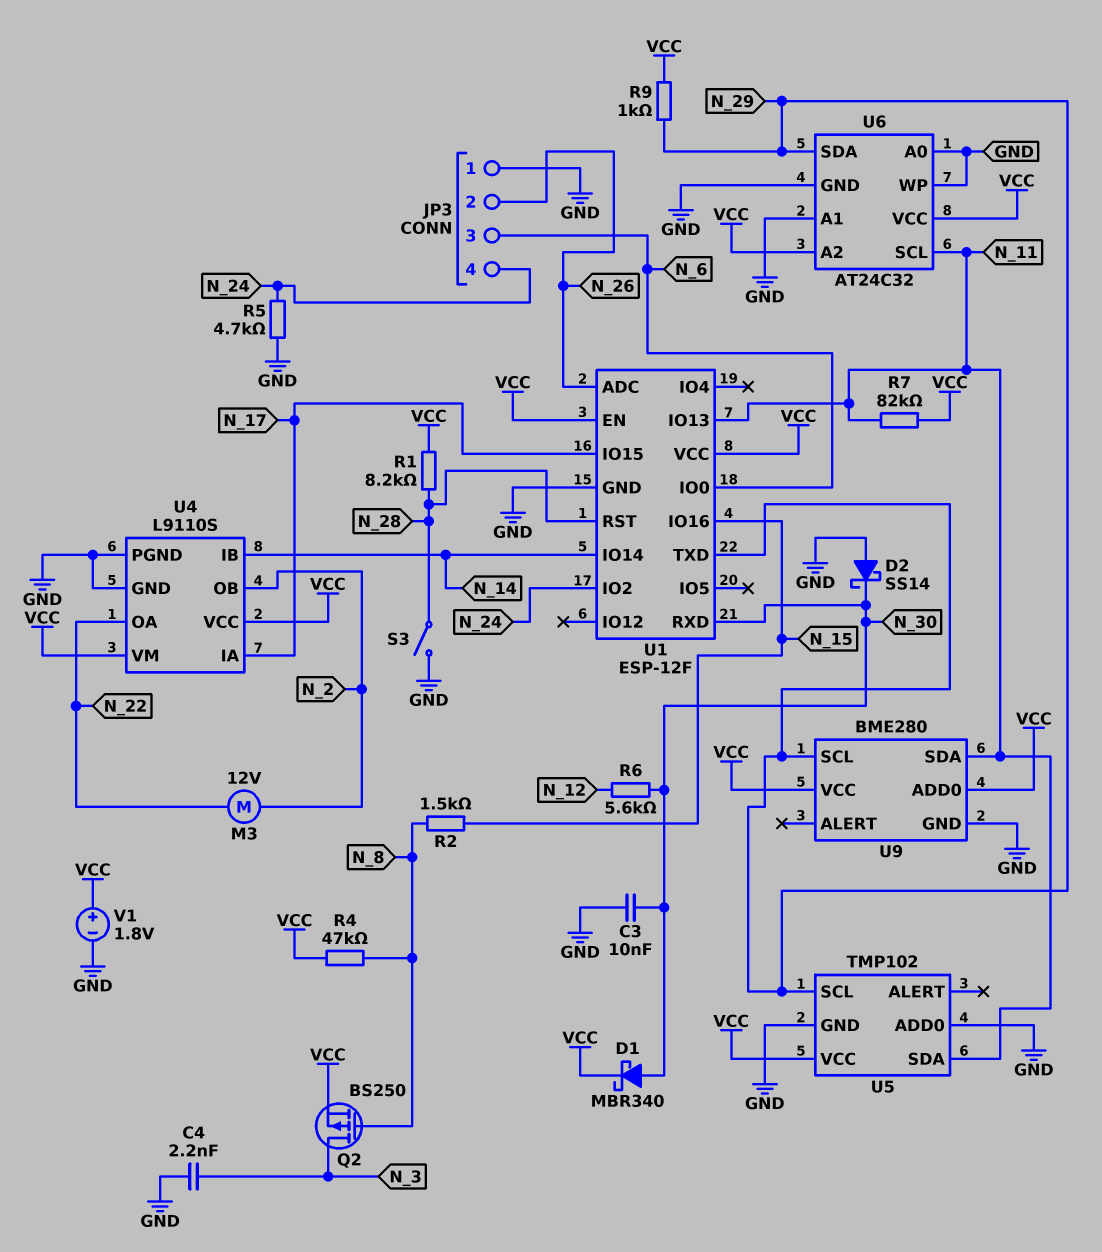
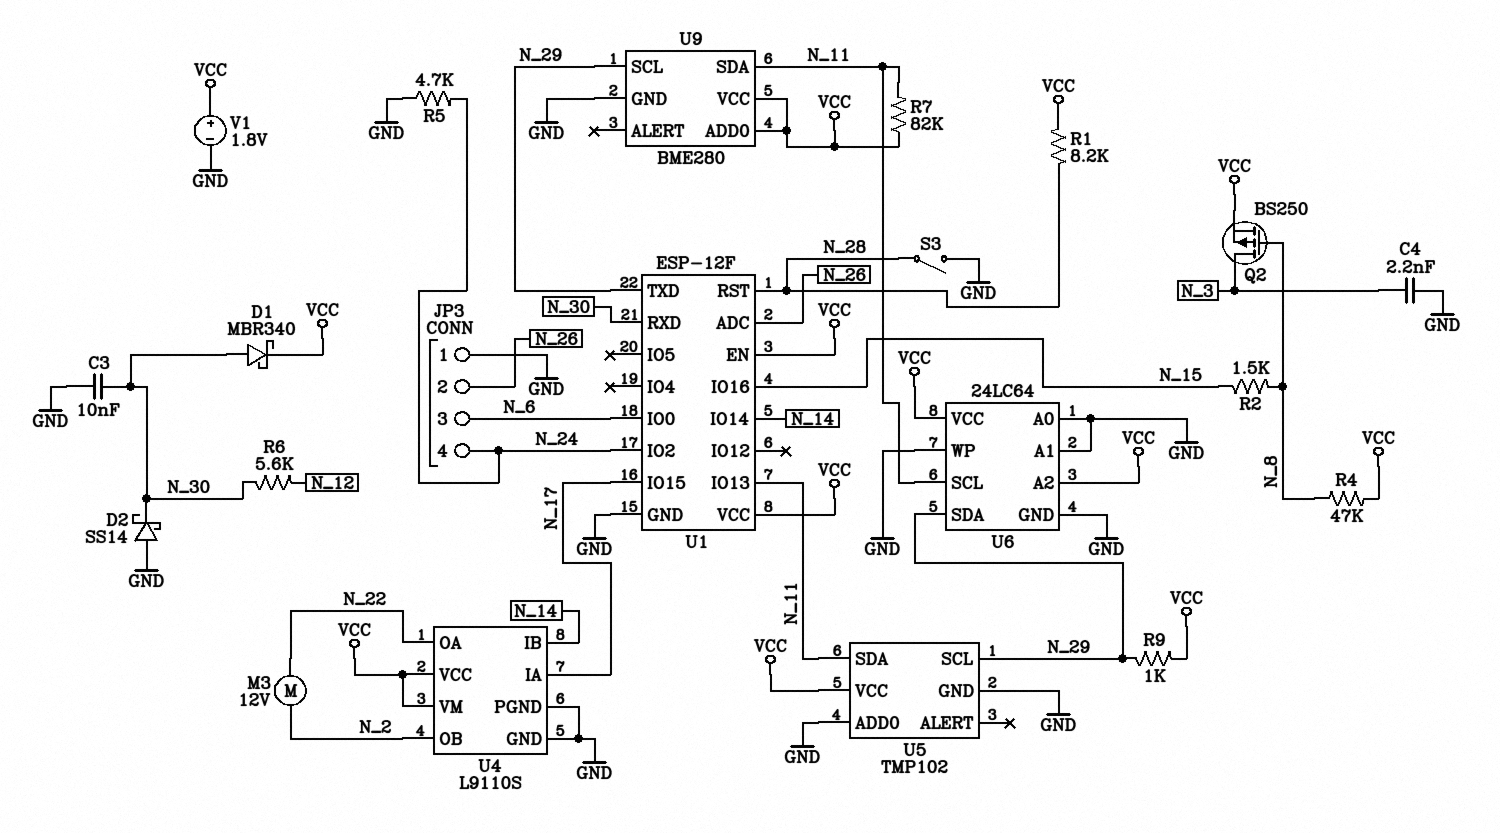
U6: AT24C32 -> 24LC64

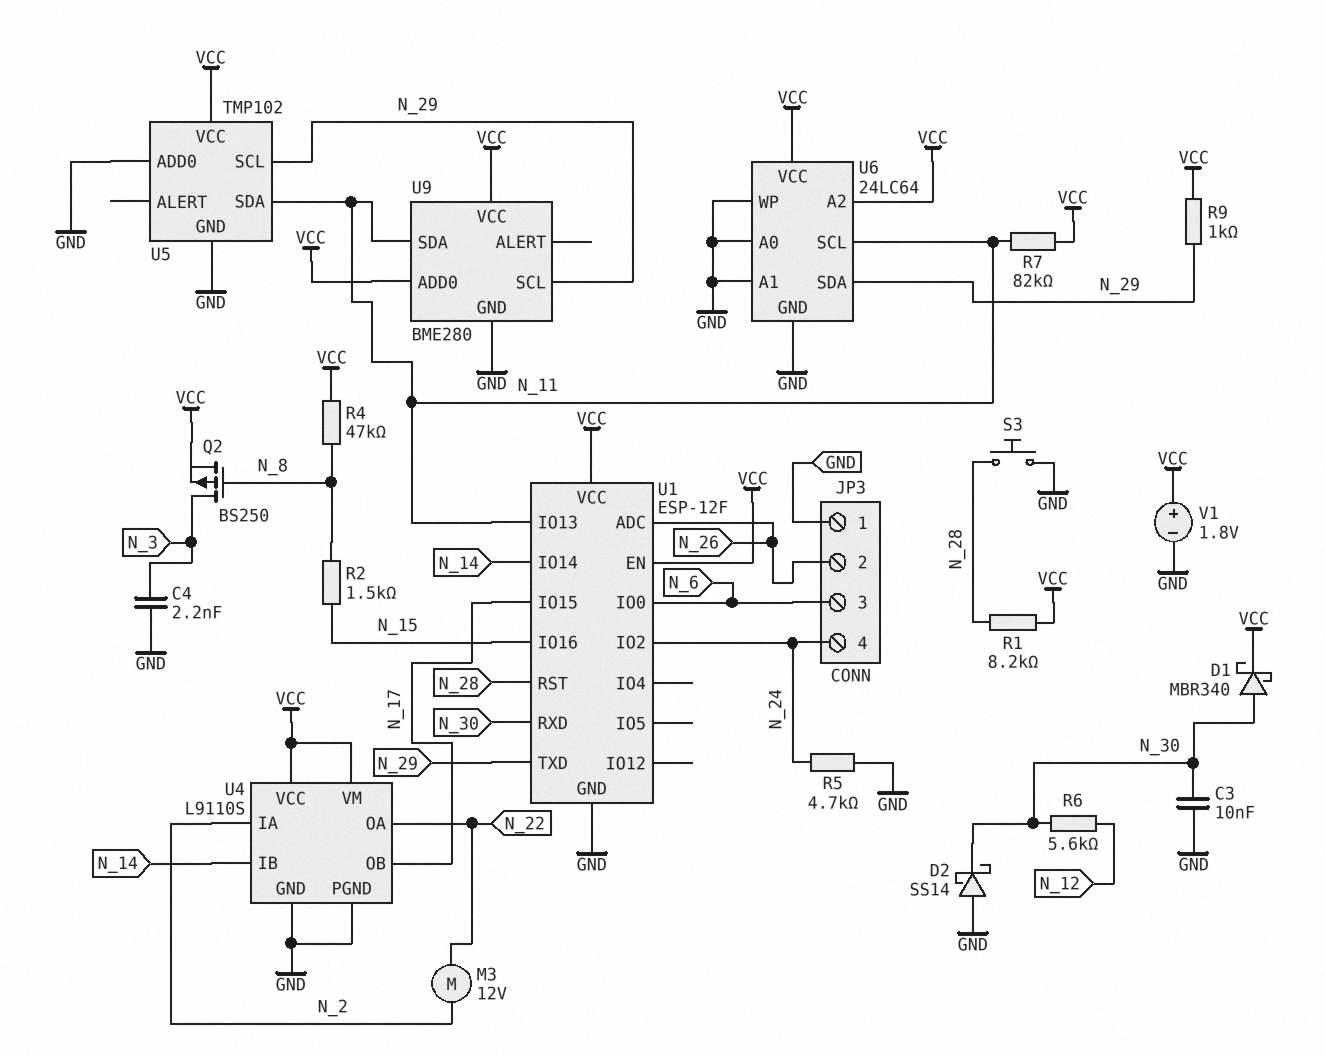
S3: switch (GND, N_28) -> button (GND, N_28)
U4 pin IA: N_17 -> N_2
U4 pin OB: N_2 -> N_17

